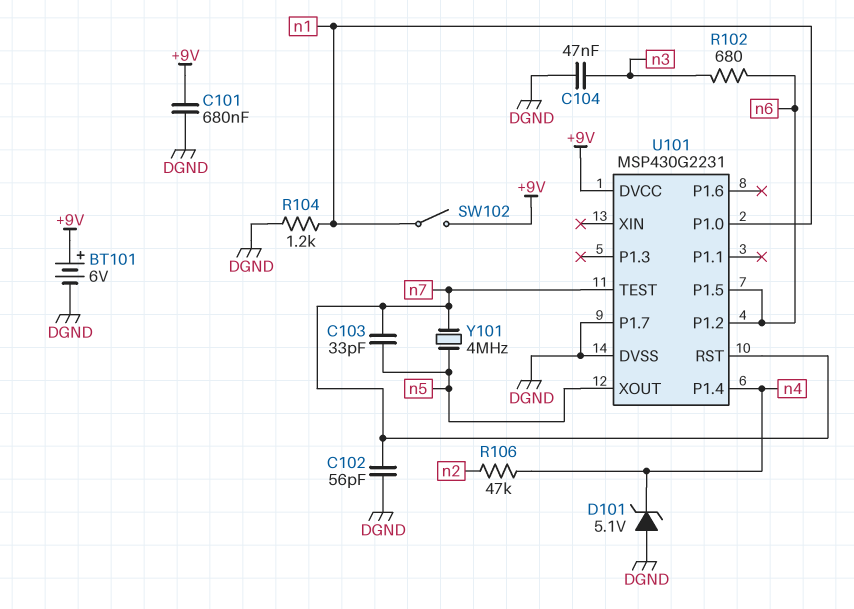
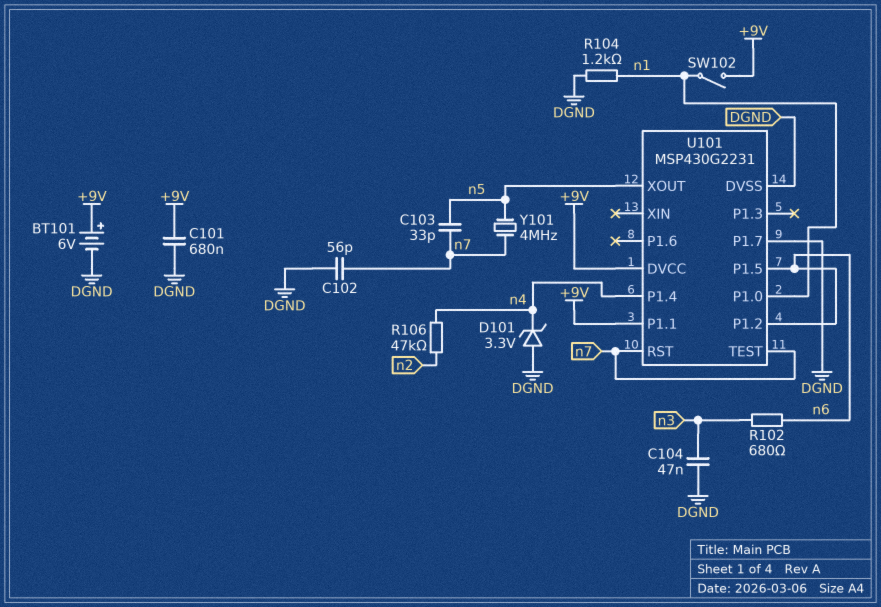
D101: zener 5.1V (A DGND, K n4) -> zener 3.3V (A DGND, K n4)
U101 pin P1.1: none -> +9V

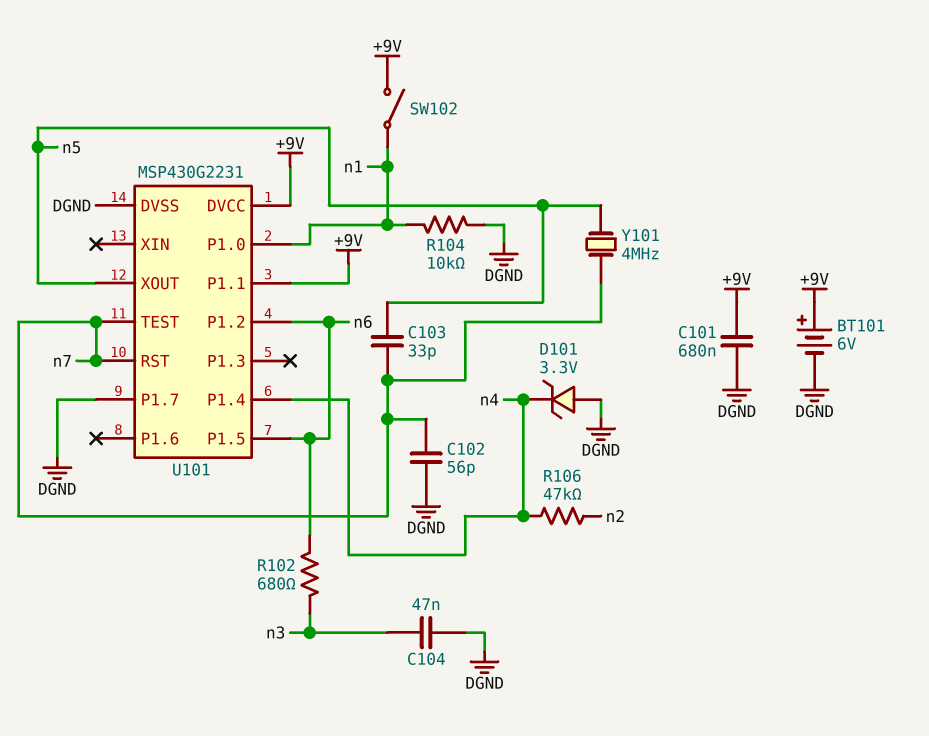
R104: 1.2k (DGND, n1) -> 10k (DGND, n1)

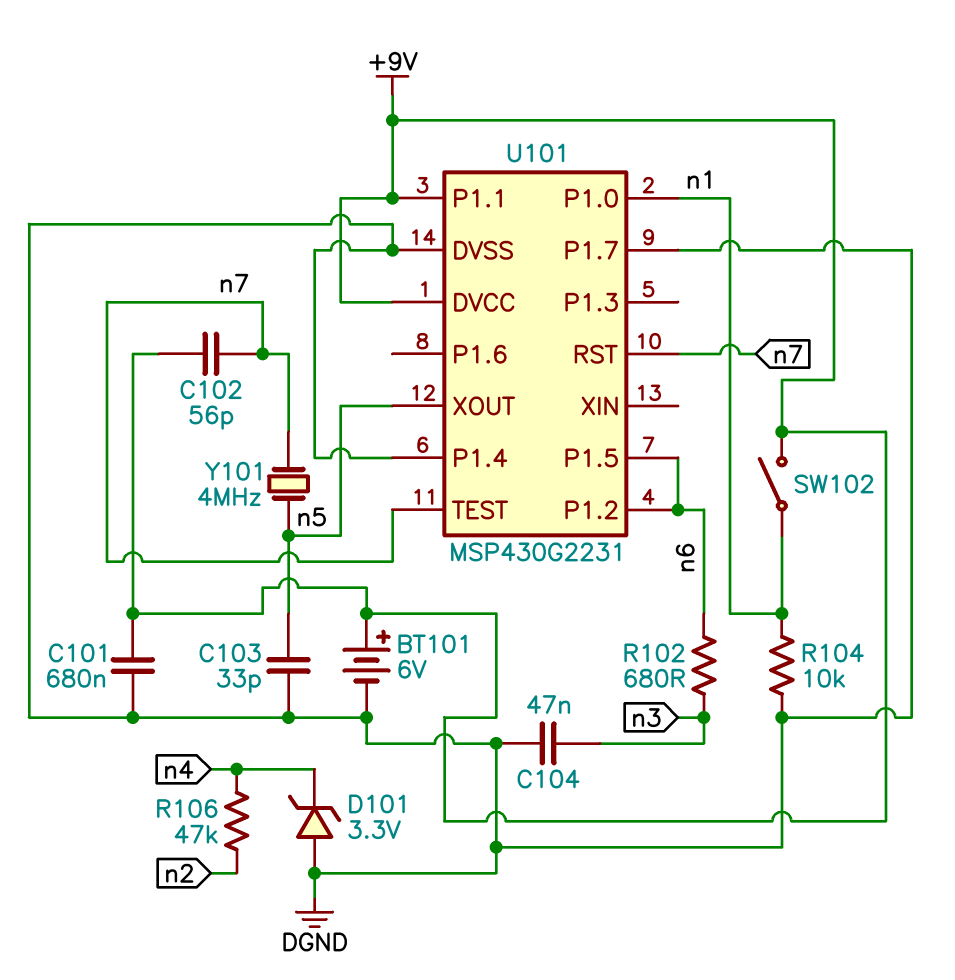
C102: 56pF (DGND, n7) -> 56pF (+9V, n7)
C103: 33pF (n5, n7) -> 33pF (DGND, n5)
U101 pin P1.4: n4 -> DGND

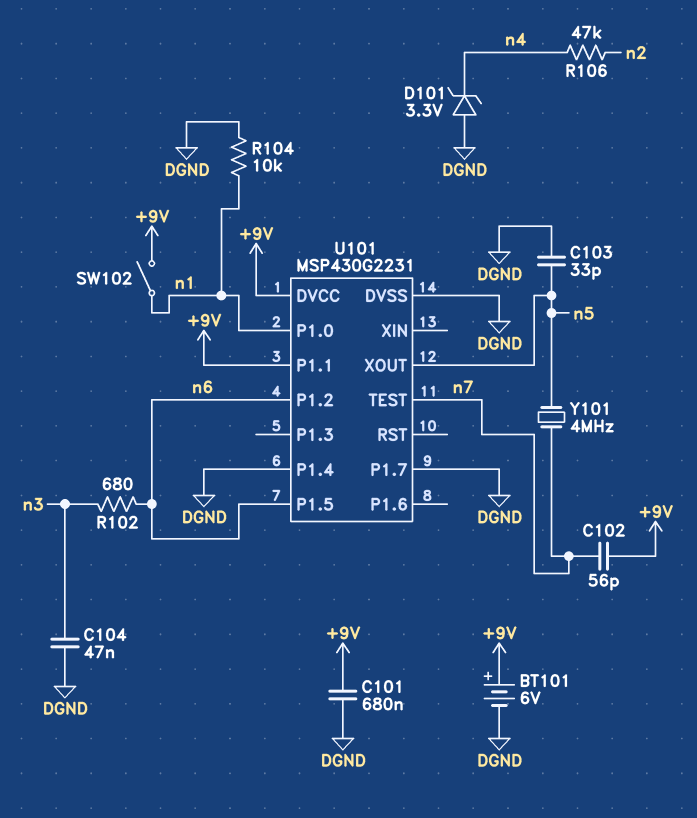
U101 pin RST: n7 -> none

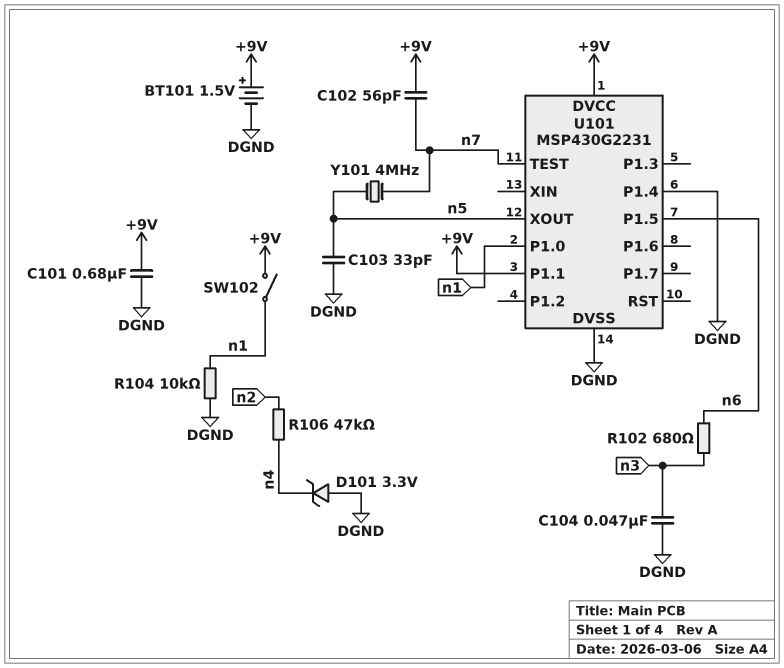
BT101: 6V (plus +9V, minus DGND) -> 1.5V (plus +9V, minus DGND)
U101 pin P1.2: n6 -> none
U101 pin P1.7: DGND -> none

